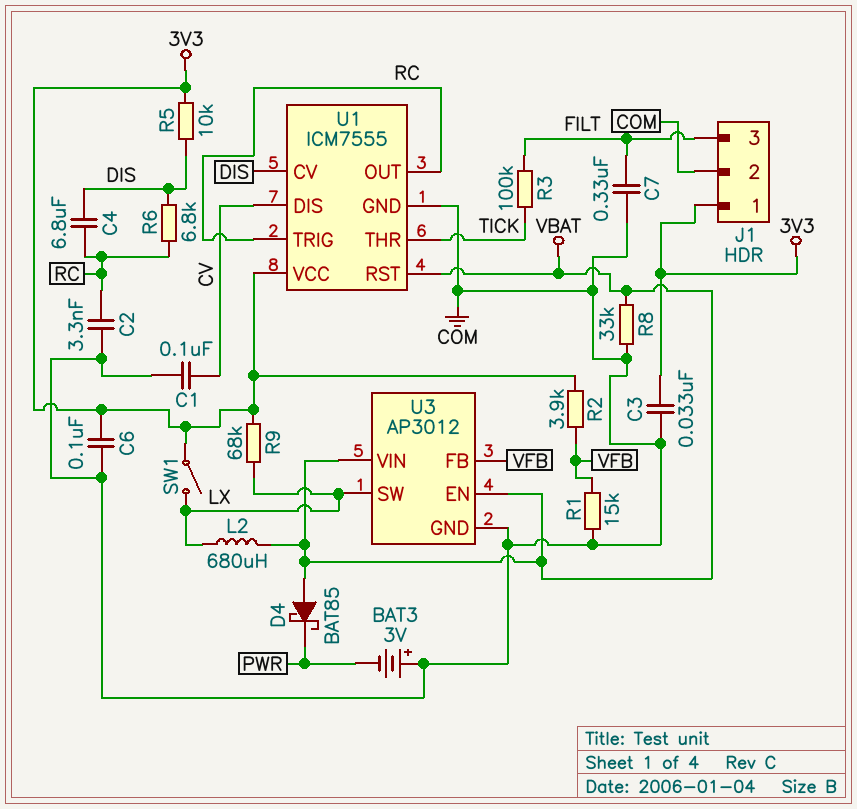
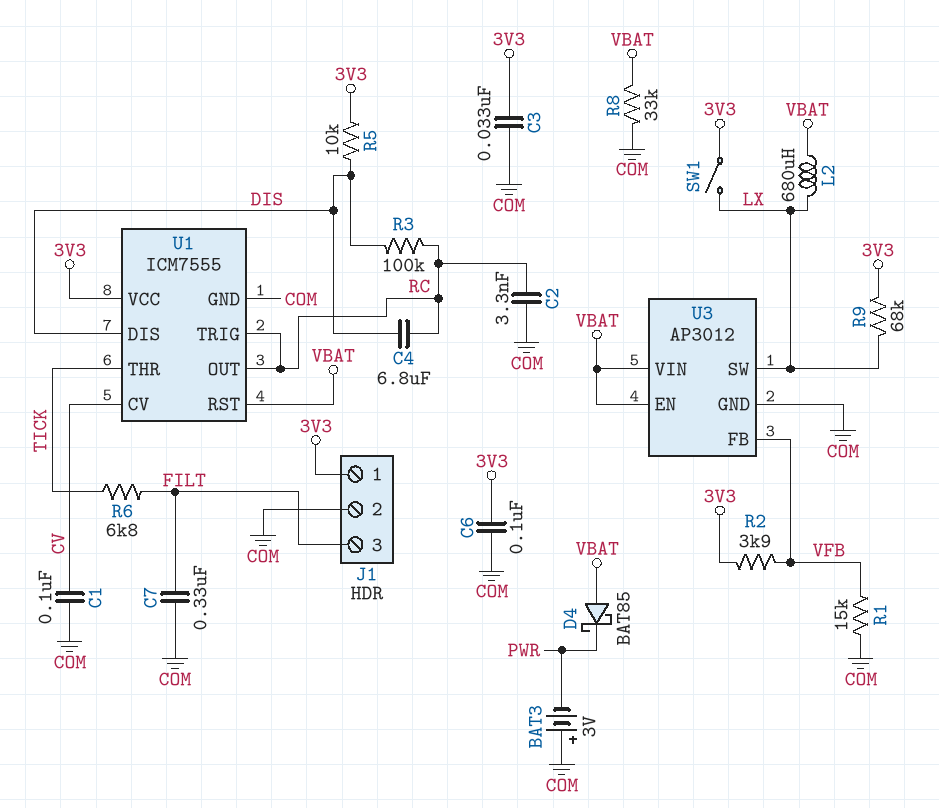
R3: 100k (FILT, TICK) -> 100k (DIS, RC)
R6: 6.8k (DIS, RC) -> 6.8k (FILT, TICK)
U1 pin CV: DIS -> CV
U1 pin DIS: CV -> DIS

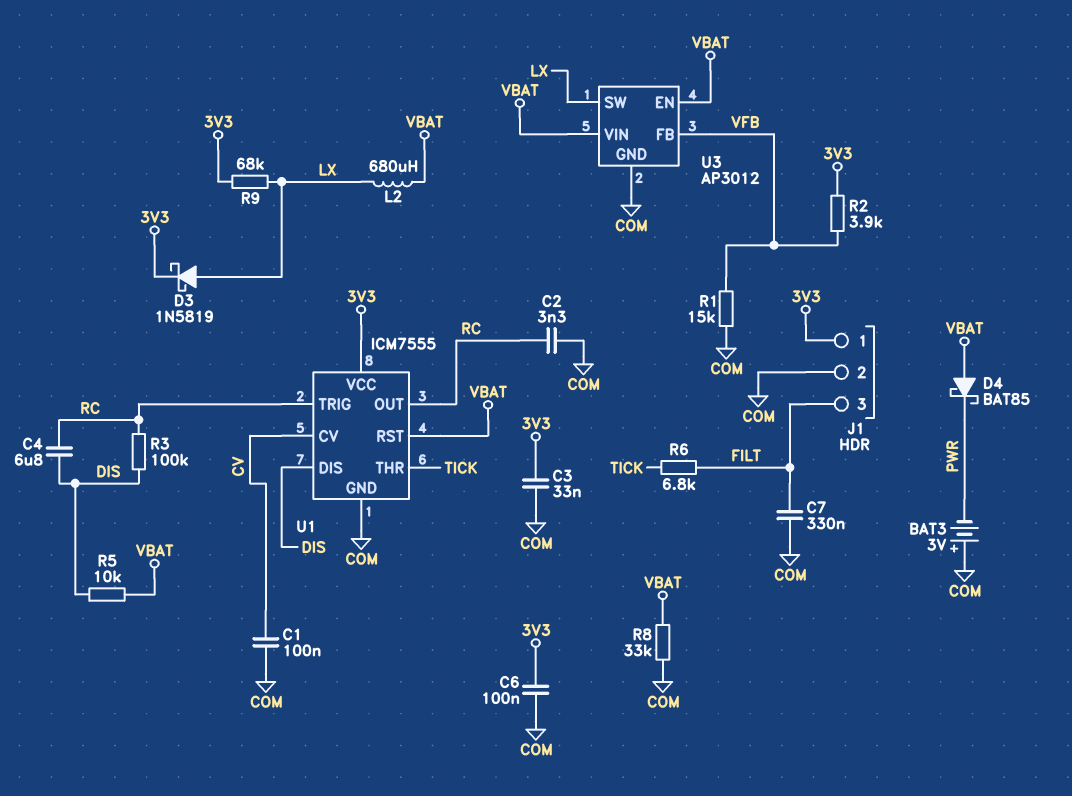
D3: none -> schottky 1N5819 (A LX, K 3V3)
R5: 10k (3V3, DIS) -> 10k (DIS, VBAT)
SW1: switch (3V3, LX) -> none

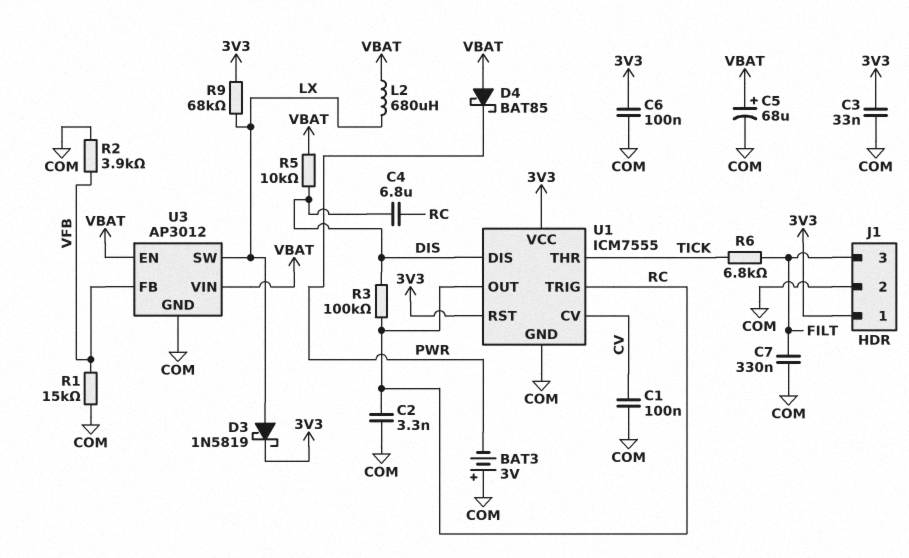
C5: none -> 68uF (plus VBAT, minus COM)
R2: 3.9k (3V3, VFB) -> 3.9k (COM, VFB)
R8: 33k (COM, VBAT) -> none
U1 pin RST: VBAT -> 3V3

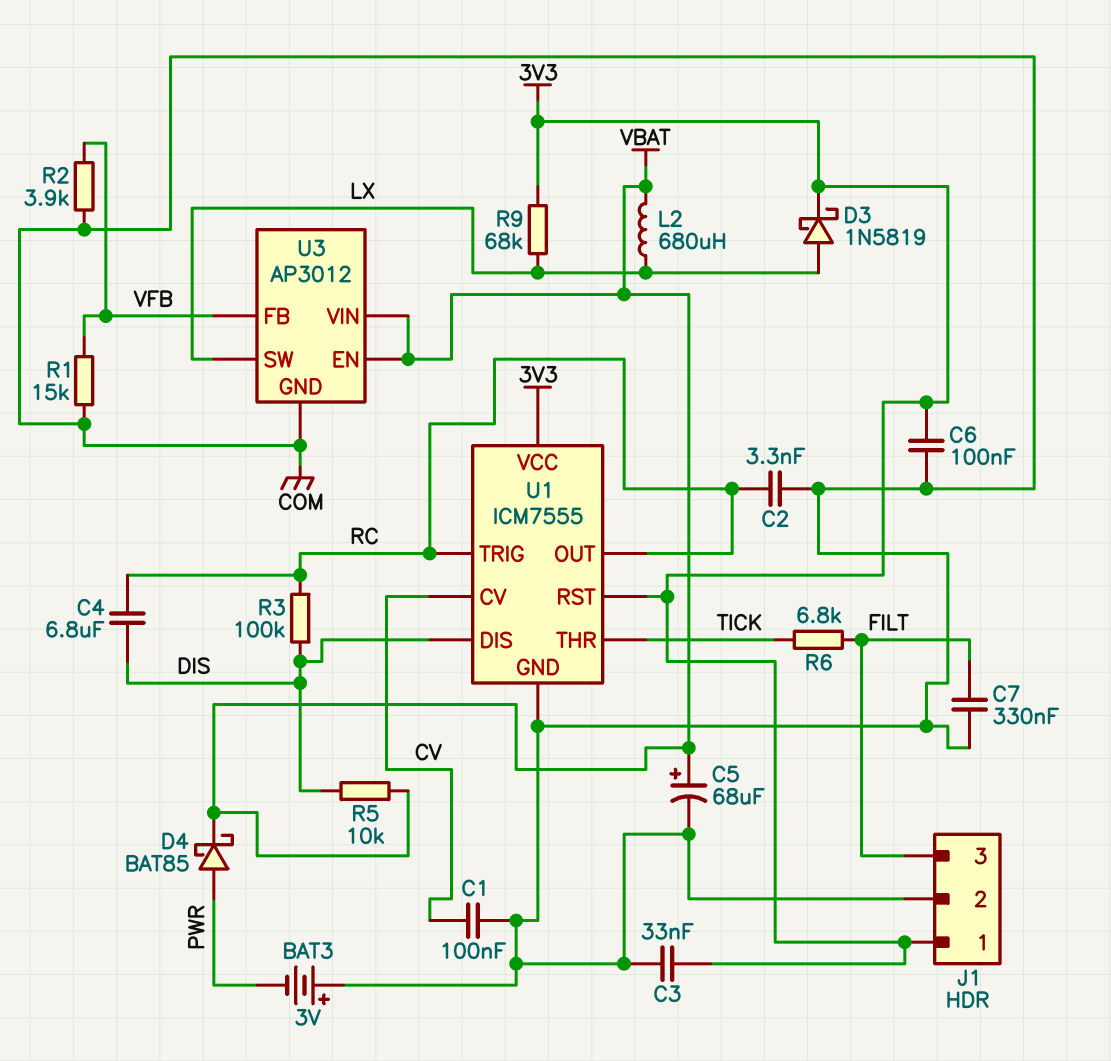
D4: schottky BAT85 (A VBAT, K PWR) -> schottky BAT85 (A PWR, K VBAT)

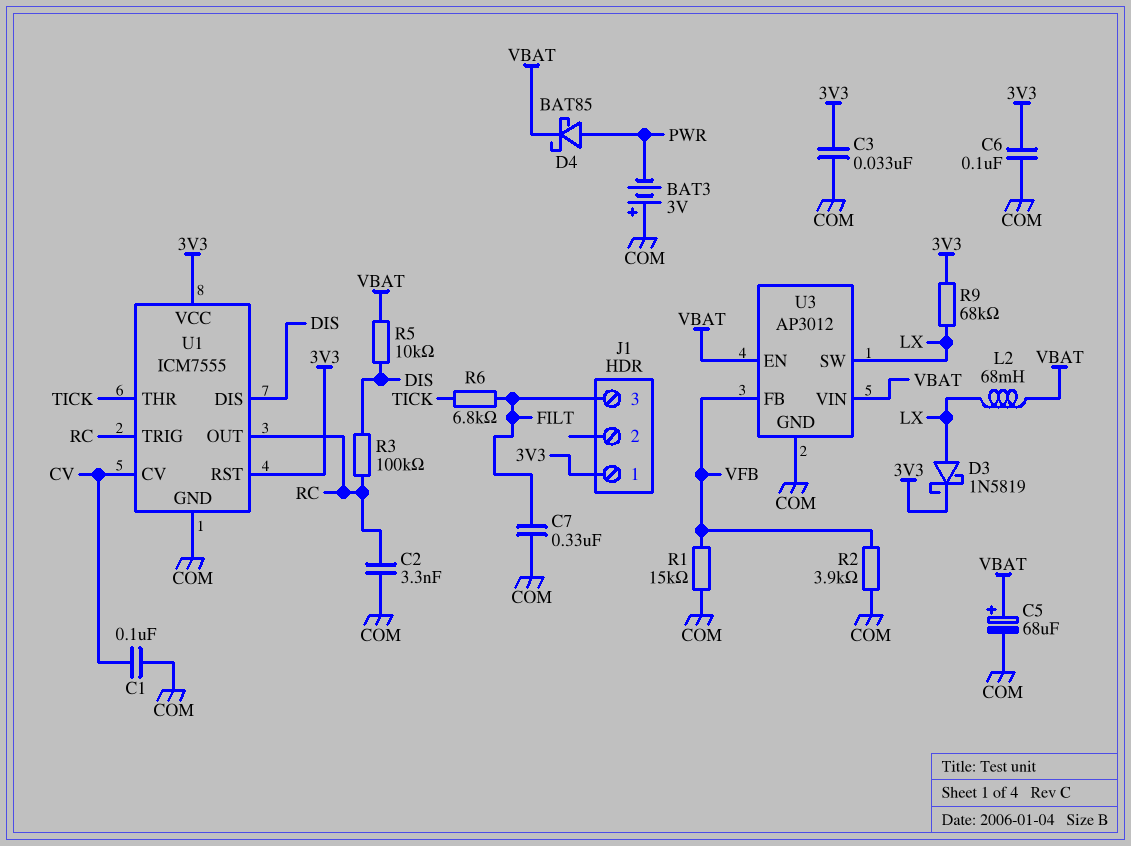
C4: 6.8uF (DIS, RC) -> none
J1 pin 2: COM -> none
L2: 680uH (LX, VBAT) -> 68mH (LX, VBAT)

